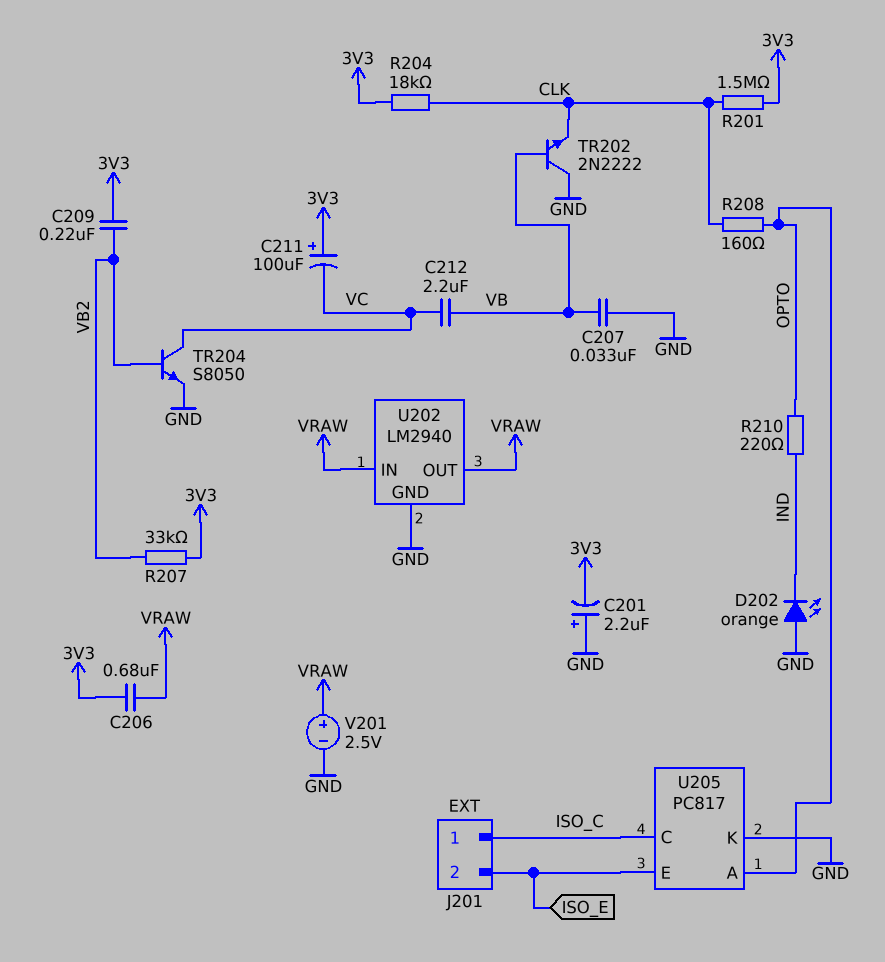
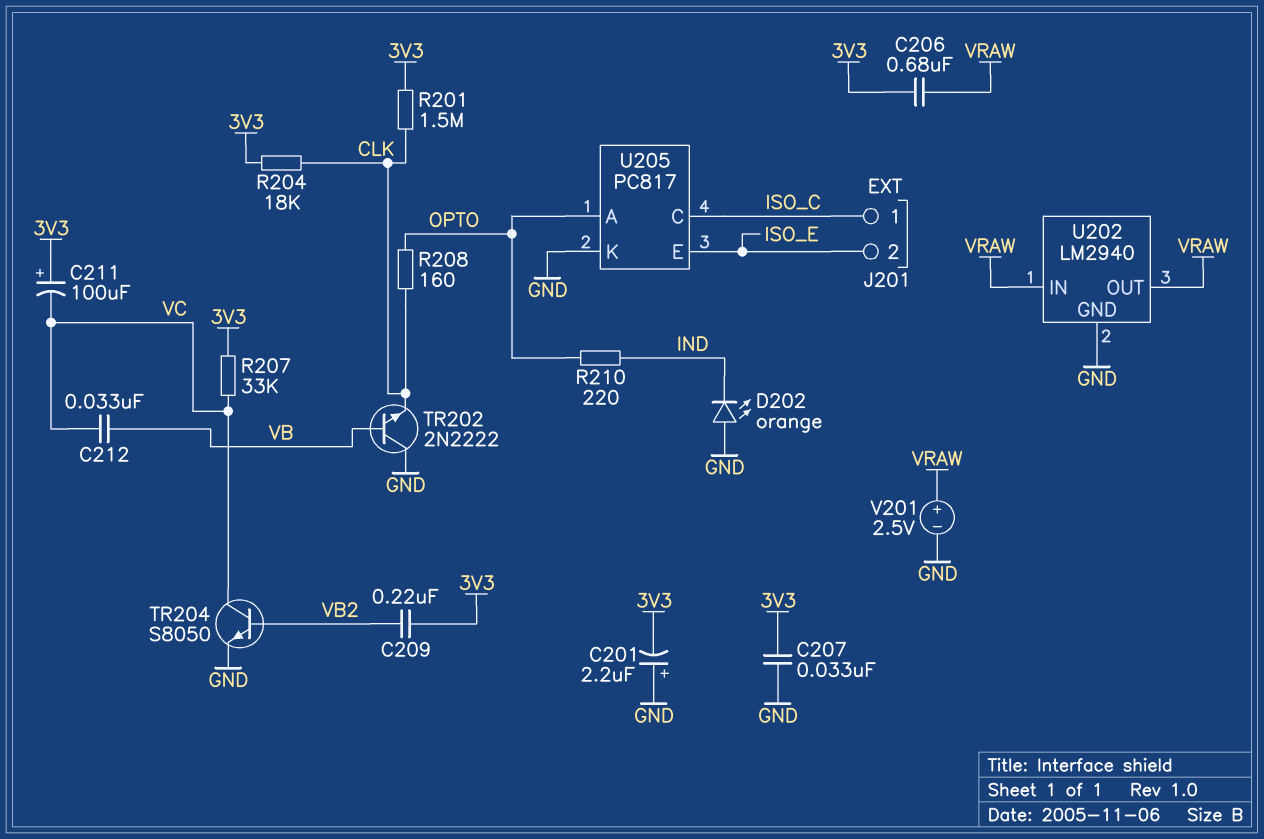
C207: 33nF (GND, VB) -> 33nF (3V3, GND)
C212: 2.2uF (VB, VC) -> 33nF (VB, VC)
R207: 33k (3V3, VB2) -> 33k (3V3, VC)

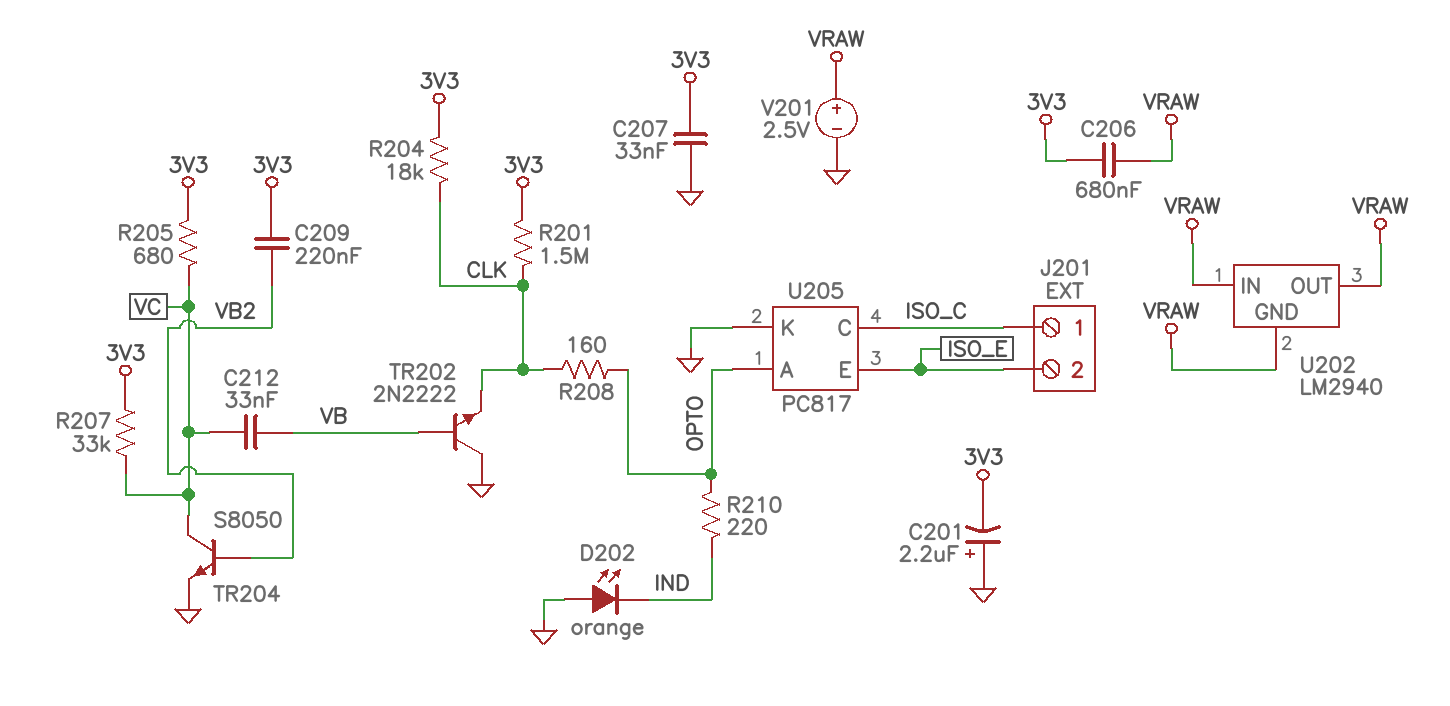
C211: 100uF (plus 3V3, minus VC) -> none
R205: none -> 680 (3V3, VC)
U202 pin GND: GND -> VRAW

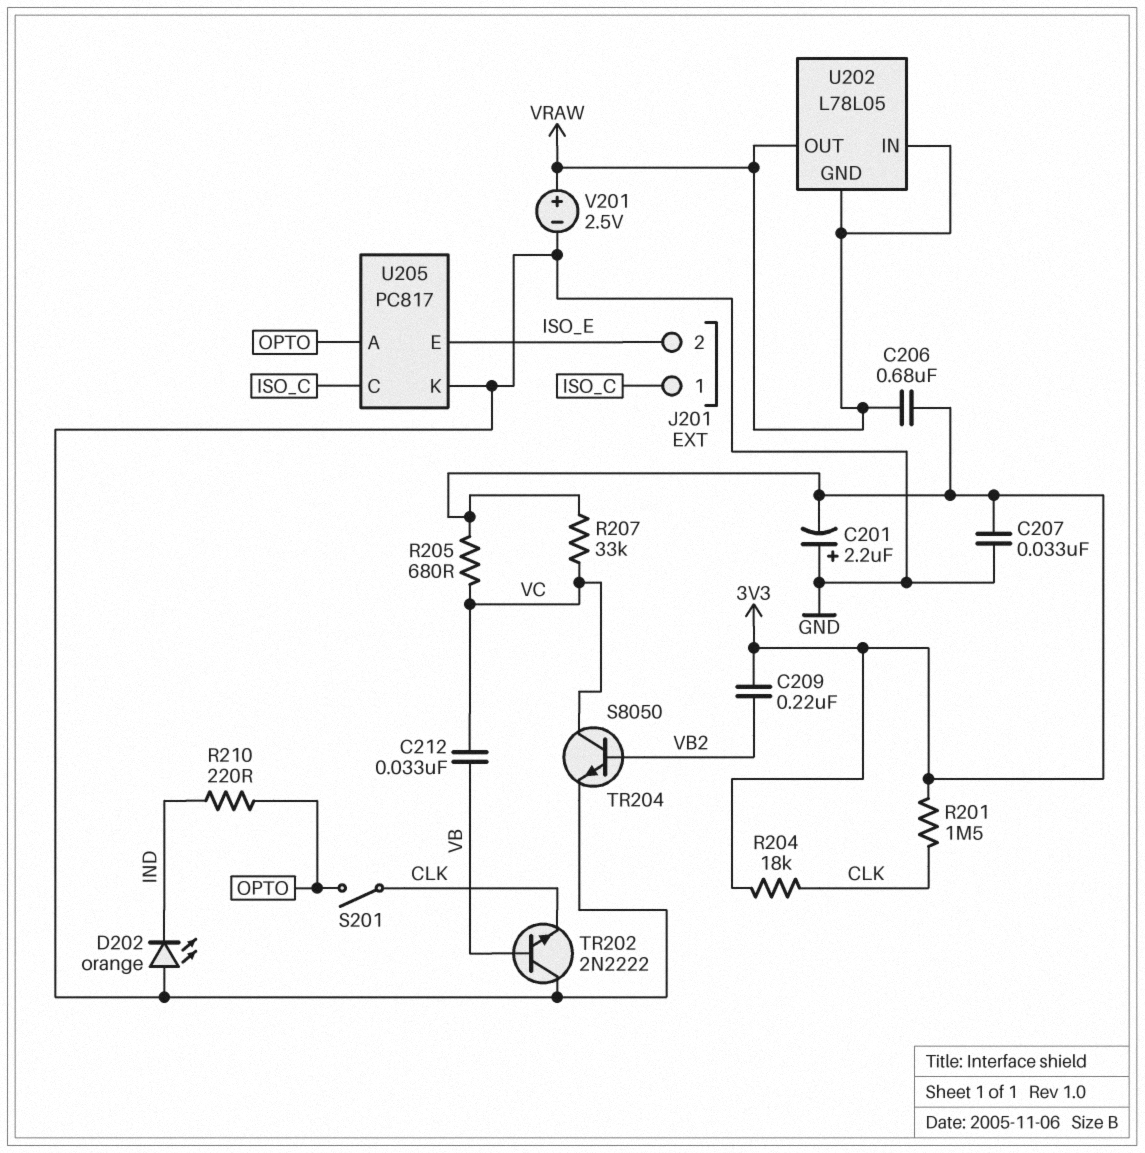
R208: 160 (CLK, OPTO) -> none
S201: none -> switch (CLK, OPTO)
U202: LM2940 -> L78L05

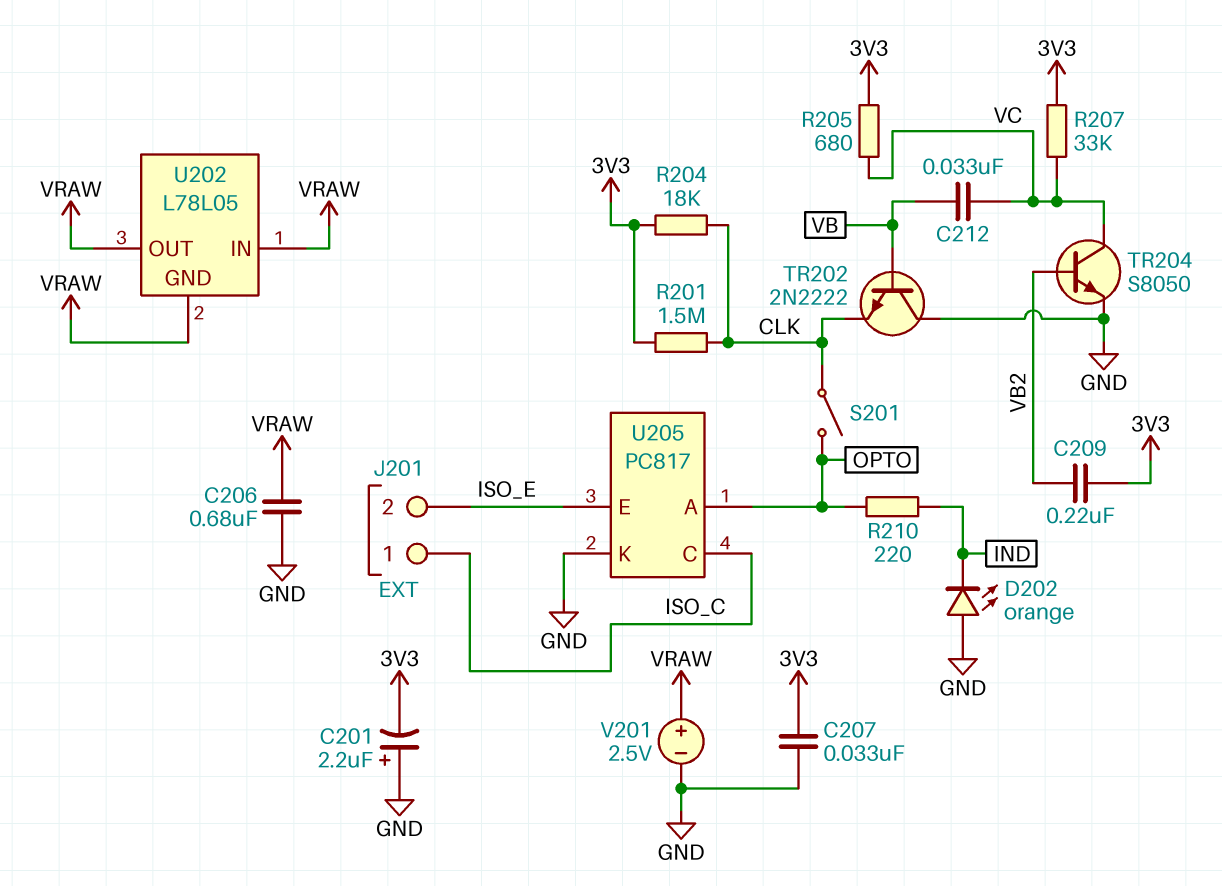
C206: 680nF (3V3, VRAW) -> 680nF (GND, VRAW)

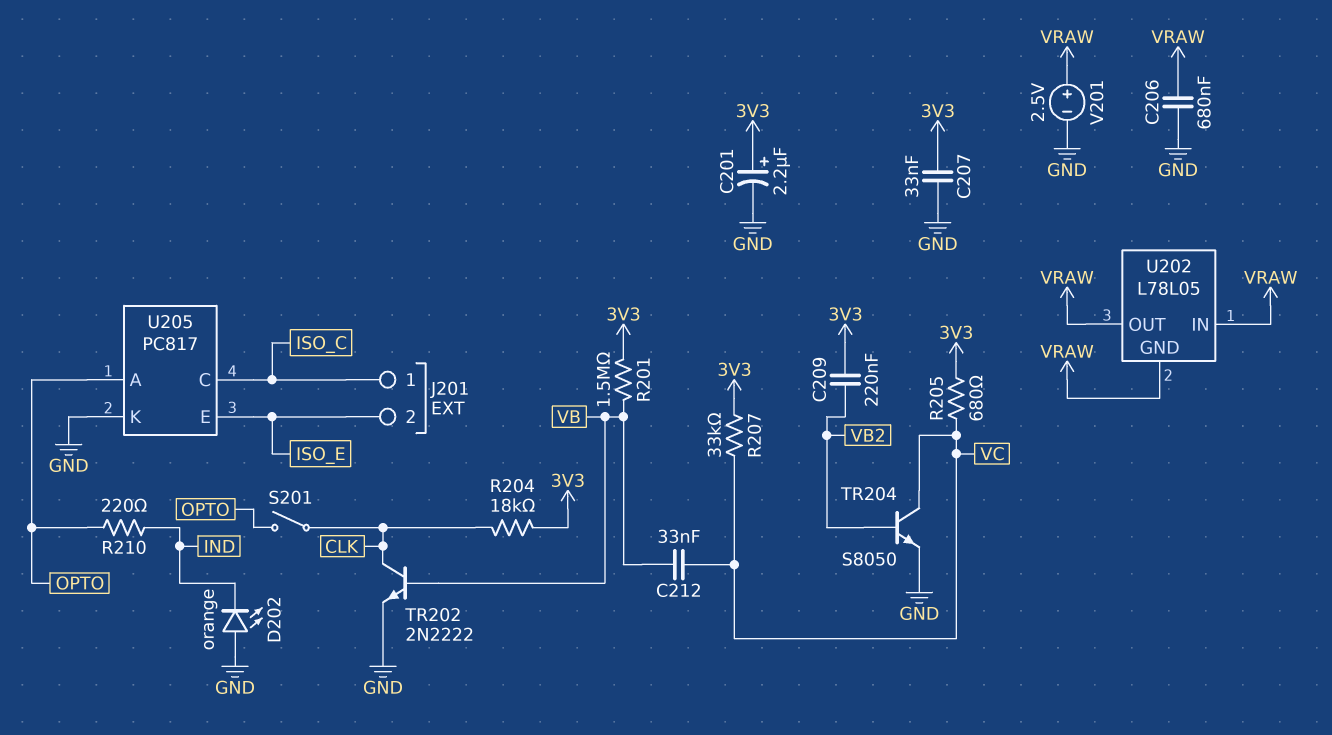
C201: 2.2uF (plus GND, minus 3V3) -> 2.2uF (plus 3V3, minus GND)
R201: 1.5M (3V3, CLK) -> 1.5M (3V3, VB)
TR202: NPN 2N2222 (B VB, C GND, E CLK) -> NPN 2N2222 (B VB, C CLK, E GND)

